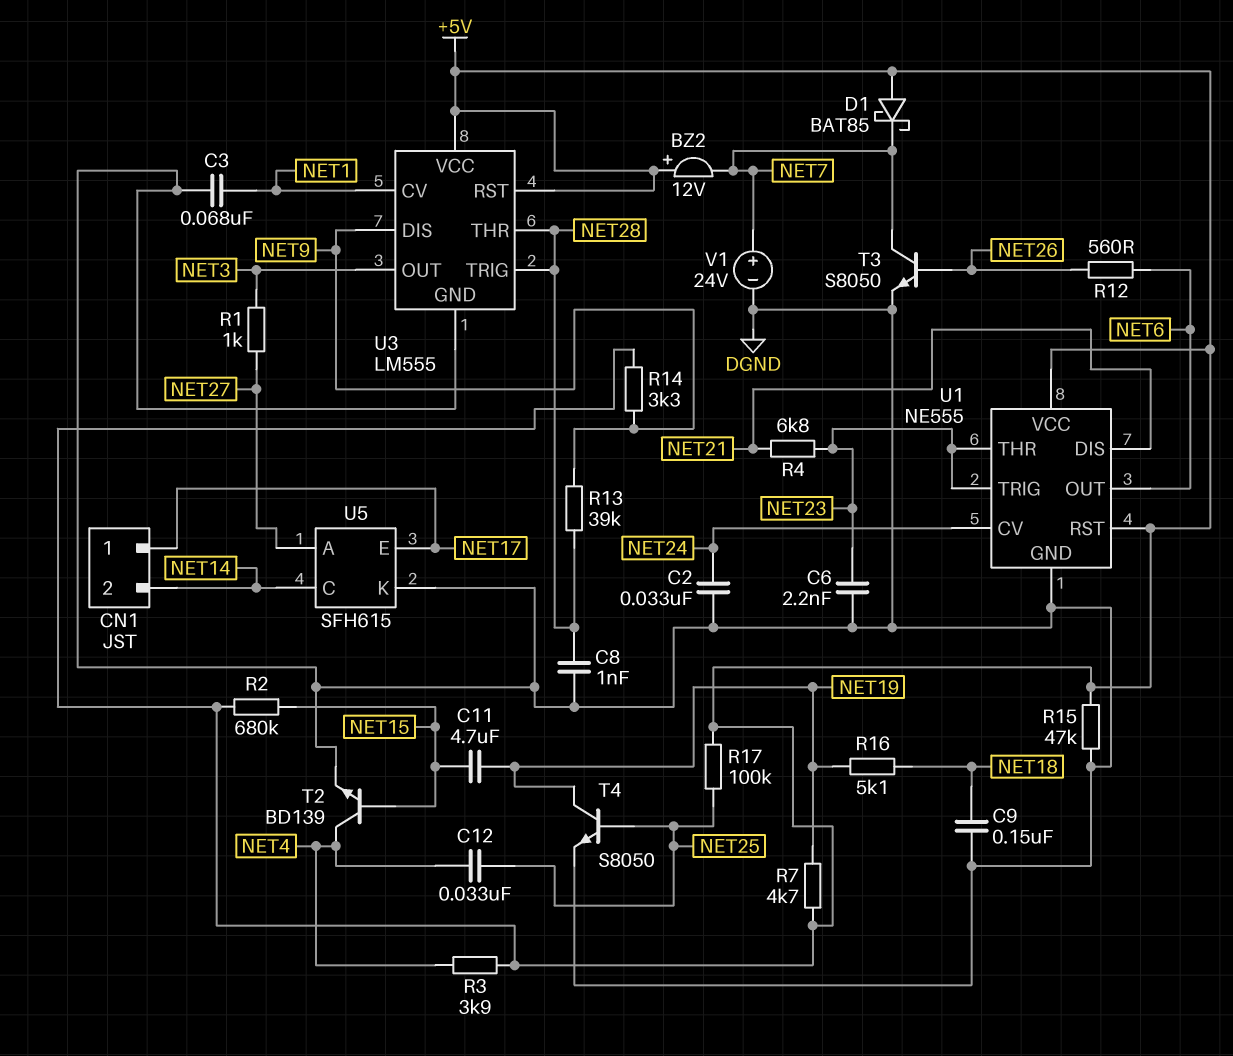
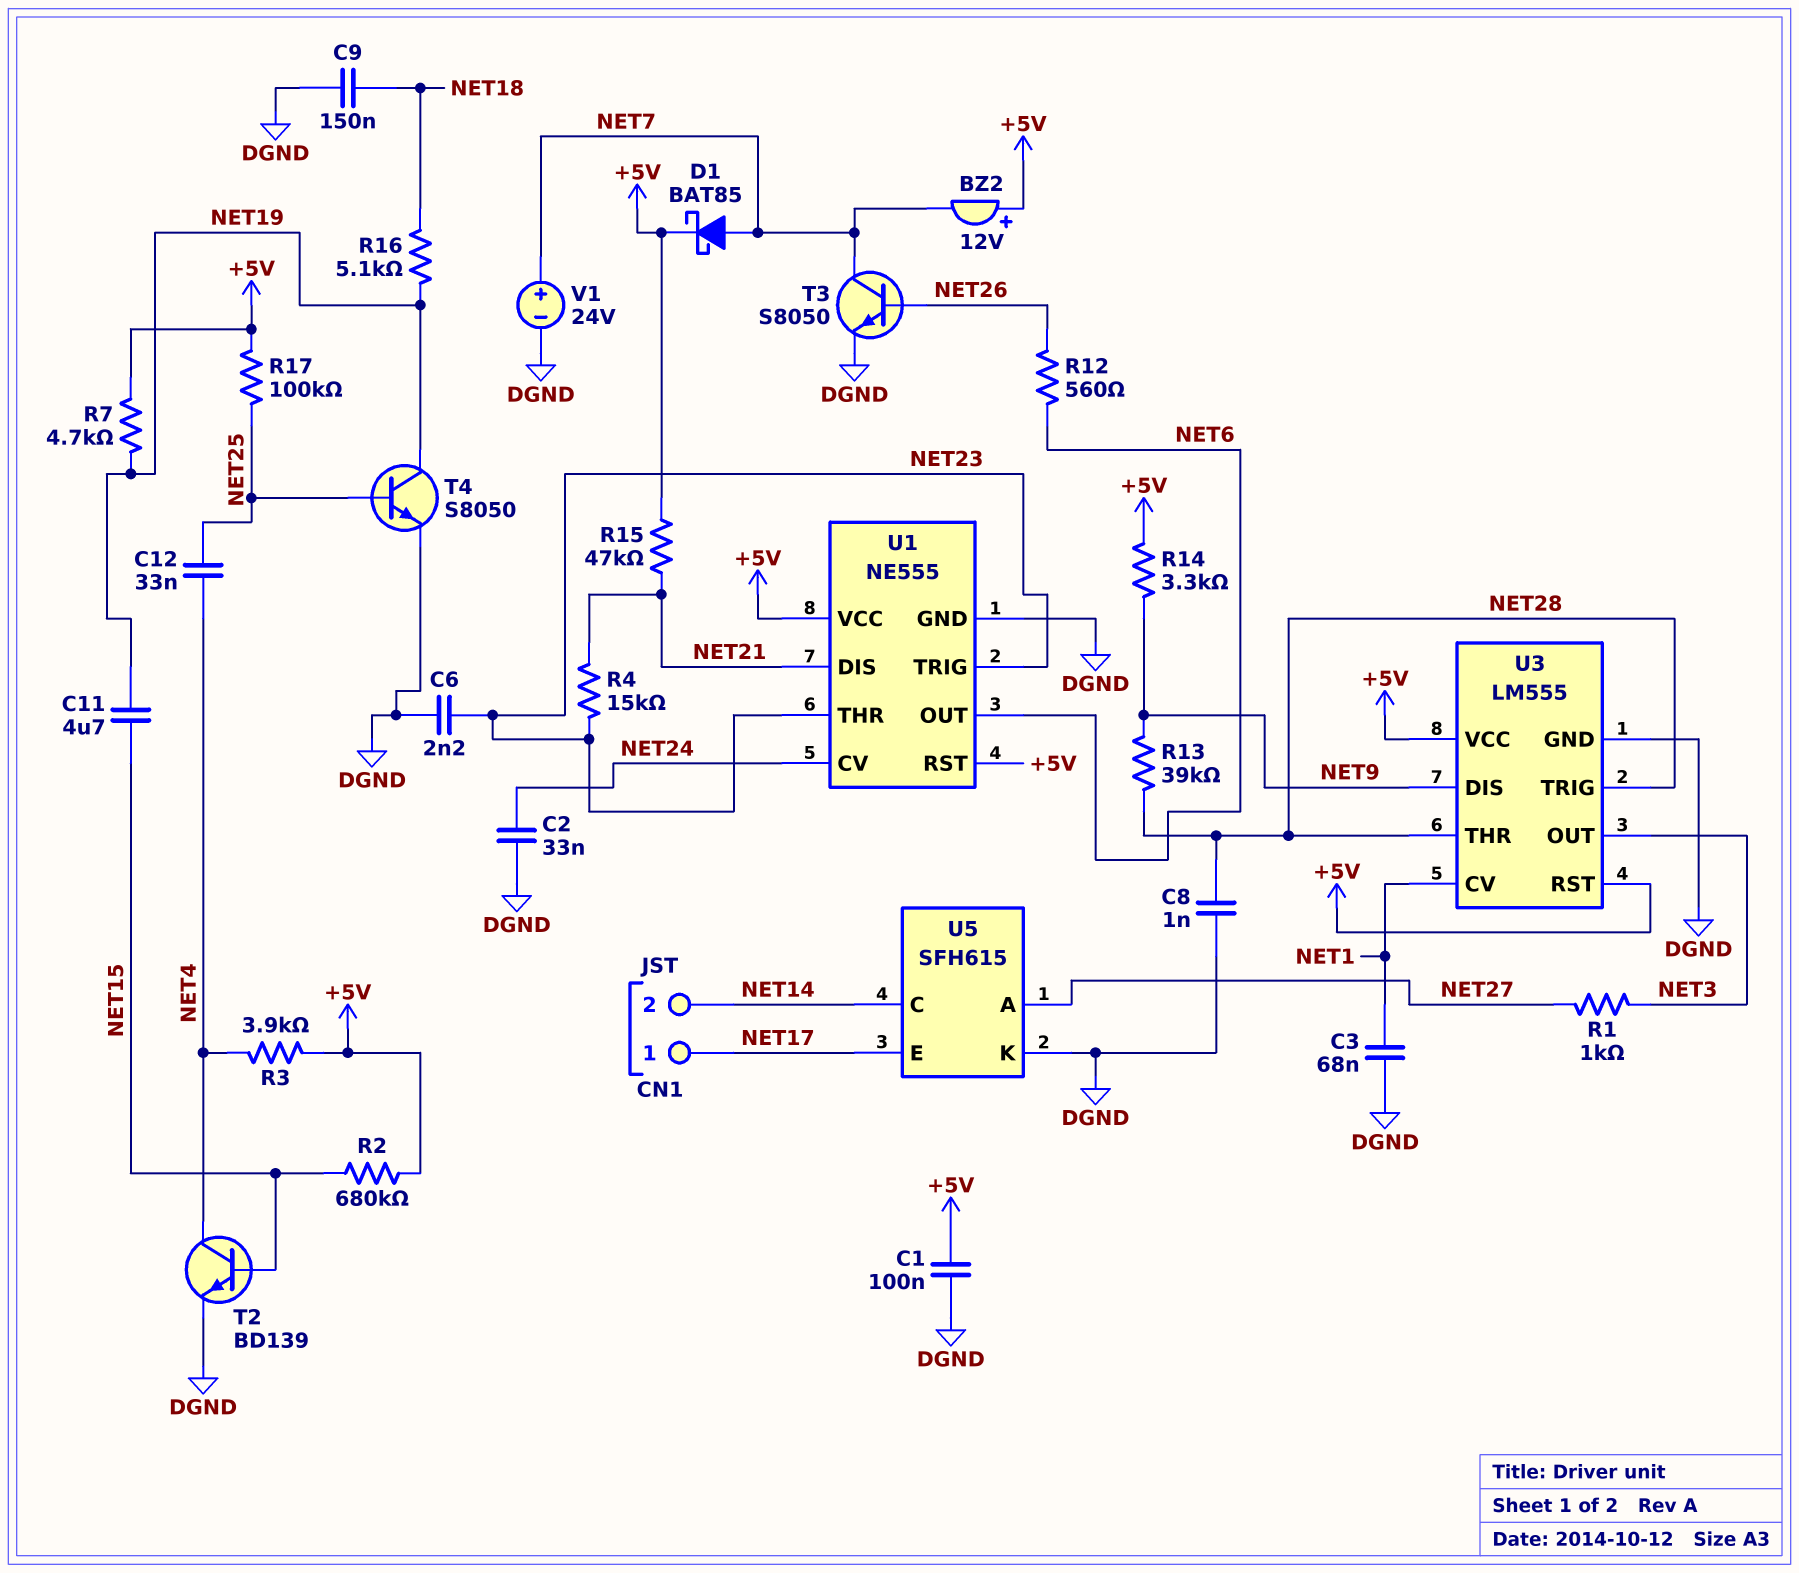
C1: none -> 100nF (+5V, DGND)
D1: schottky BAT85 (A +5V, K NET7) -> schottky BAT85 (A NET7, K +5V)
R4: 6.8k (NET21, NET23) -> 15k (NET21, NET23)
R15: 47k (+5V, DGND) -> 47k (+5V, NET21)

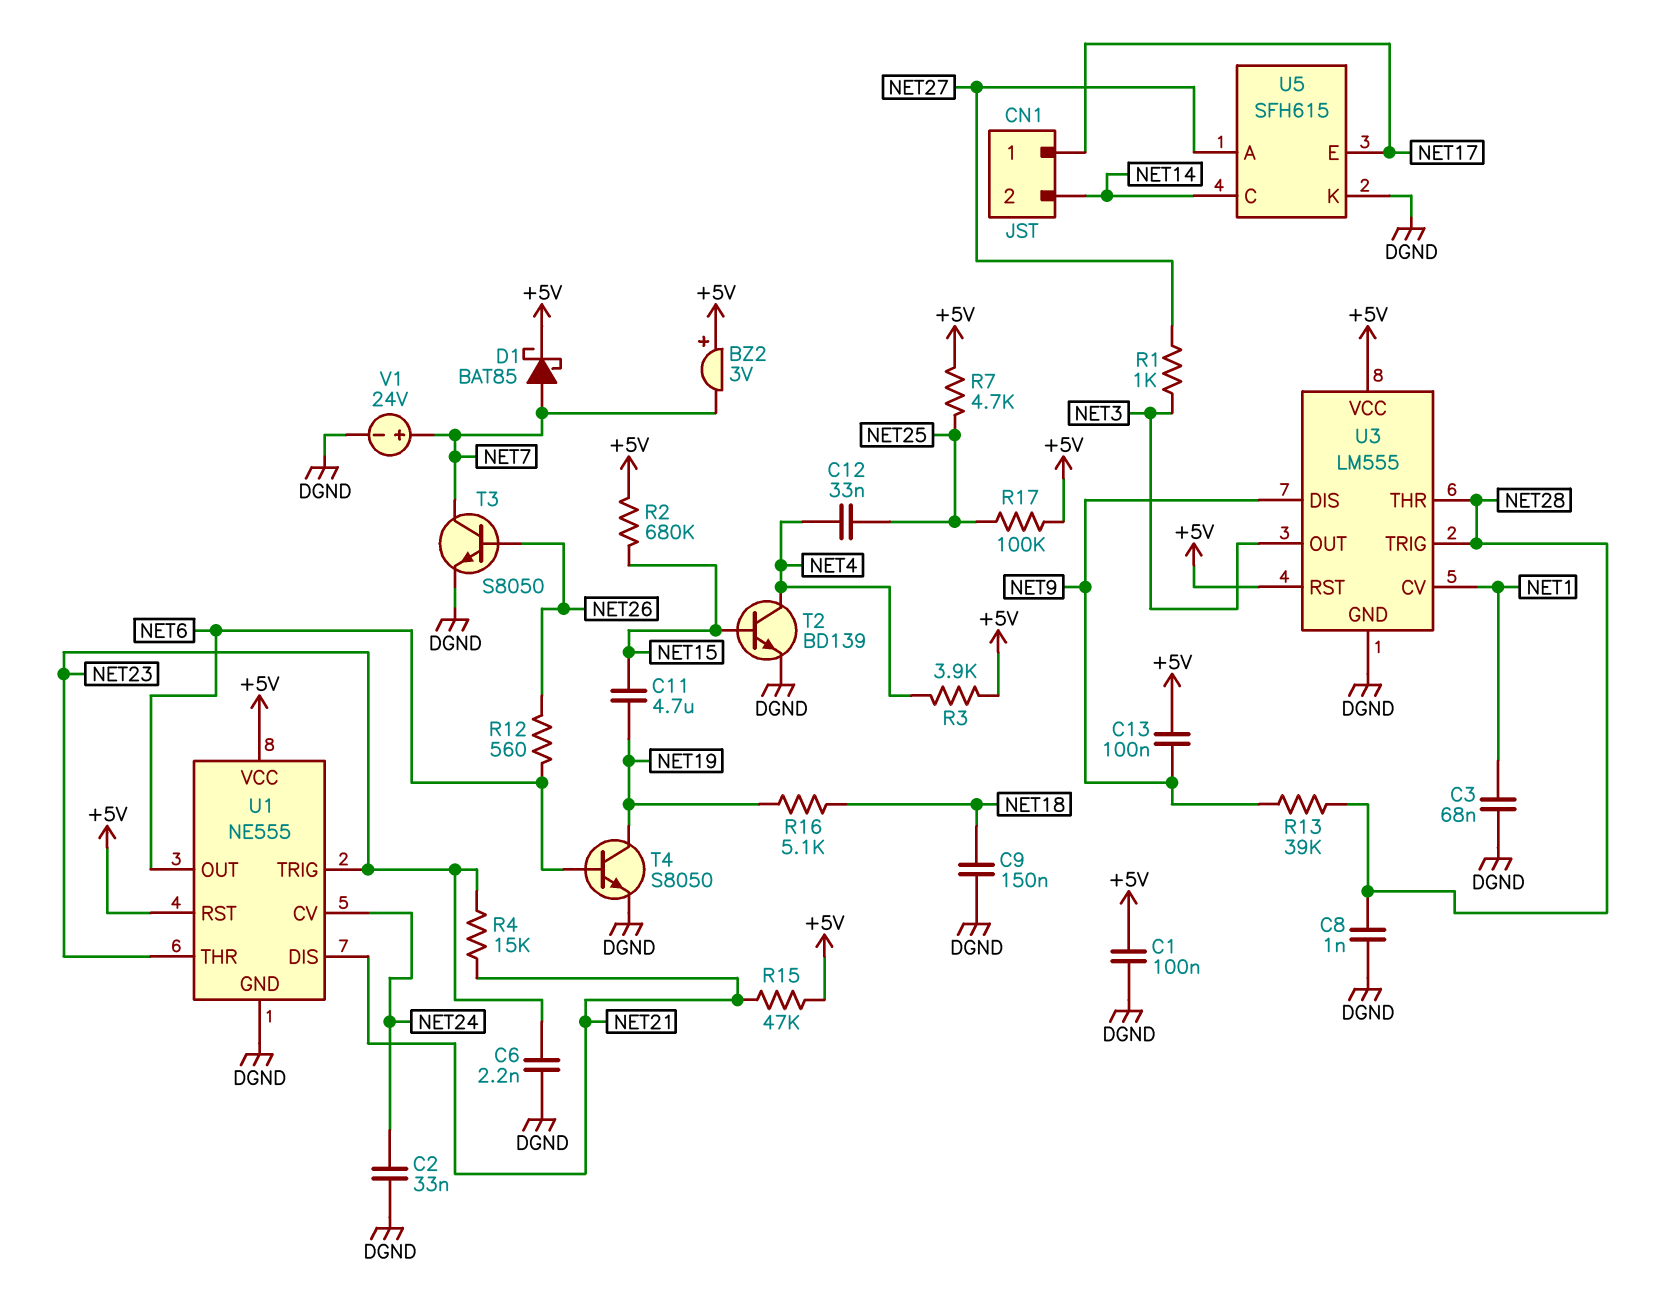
BZ2: buzzer 12V (plus +5V, minus NET7) -> buzzer 3V (plus +5V, minus NET7)
C13: none -> 100nF (+5V, NET9)
R7: 4.7k (+5V, NET19) -> 4.7k (+5V, NET25)
R14: 3.3k (+5V, NET9) -> none
T4: NPN S8050 (B NET25, C NET19, E DGND) -> NPN S8050 (B NET6, C NET19, E DGND)

